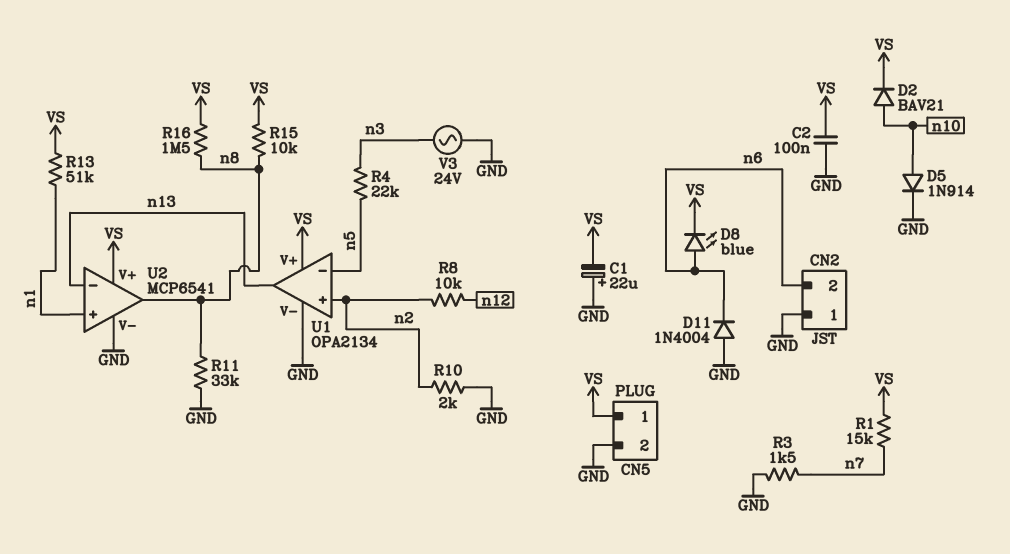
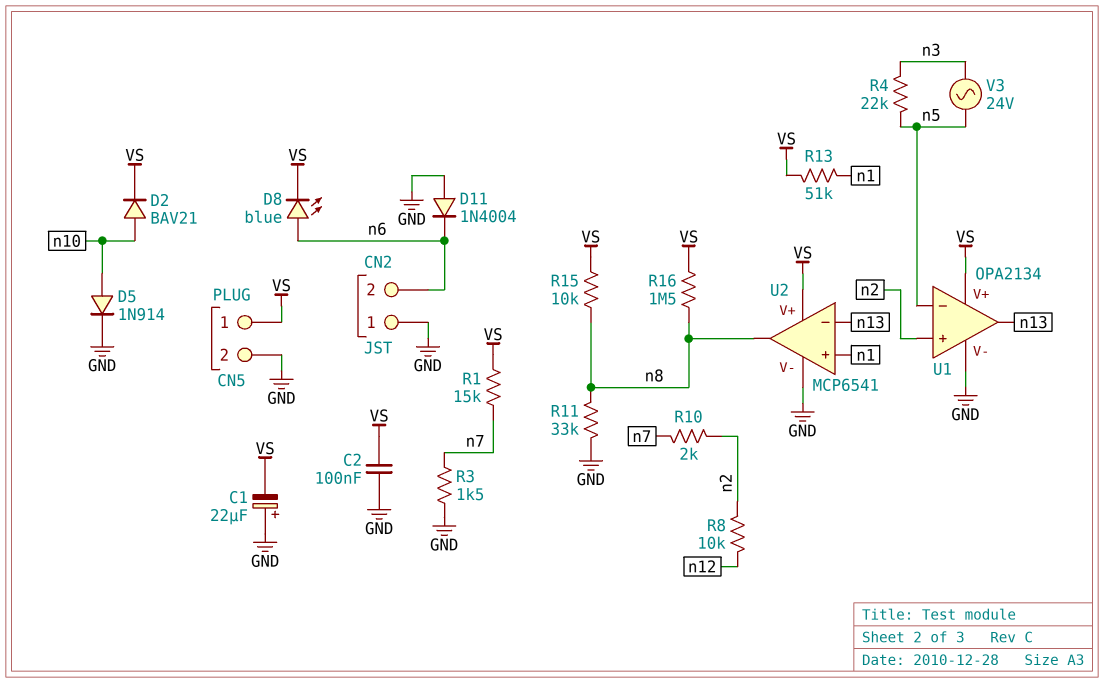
R10: 2k (GND, n2) -> 2k (n2, n7)
V3: AC 24V (GND, n3) -> AC 24V (n3, n5)

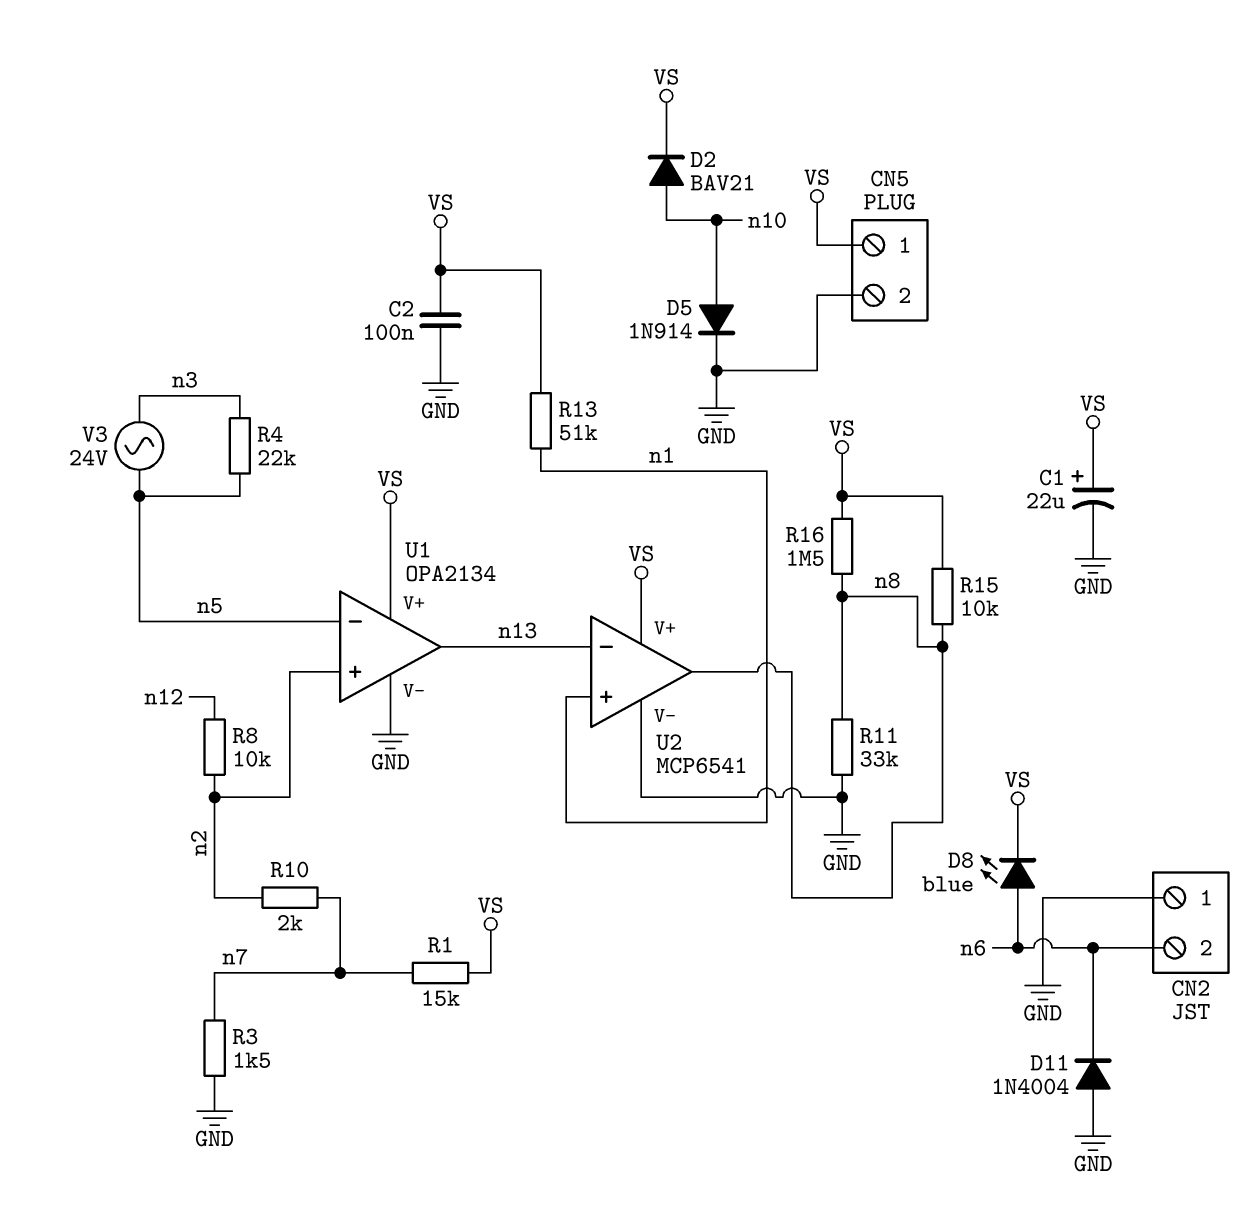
C1: 22uF (plus GND, minus VS) -> 22uF (plus VS, minus GND)

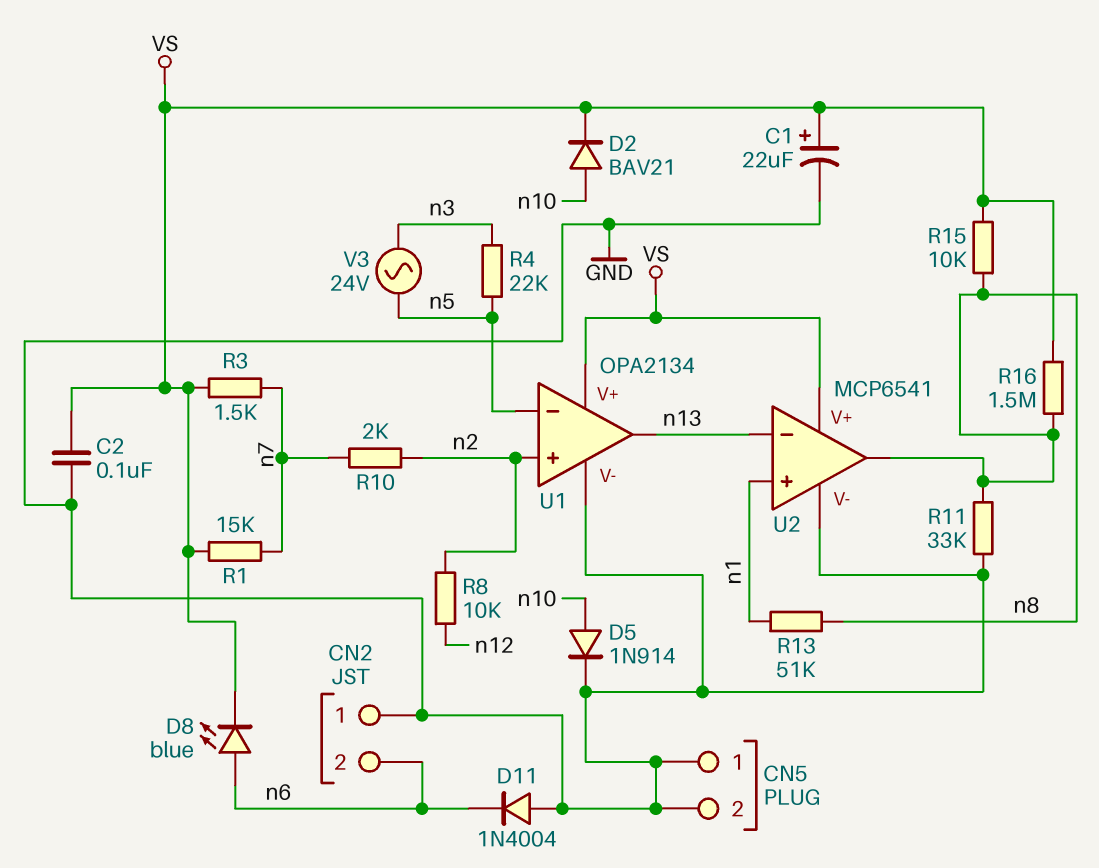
CN5 pin 1: VS -> GND
R3: 1.5k (GND, n7) -> 1.5k (VS, n7)
R13: 51k (VS, n1) -> 51k (n1, n8)

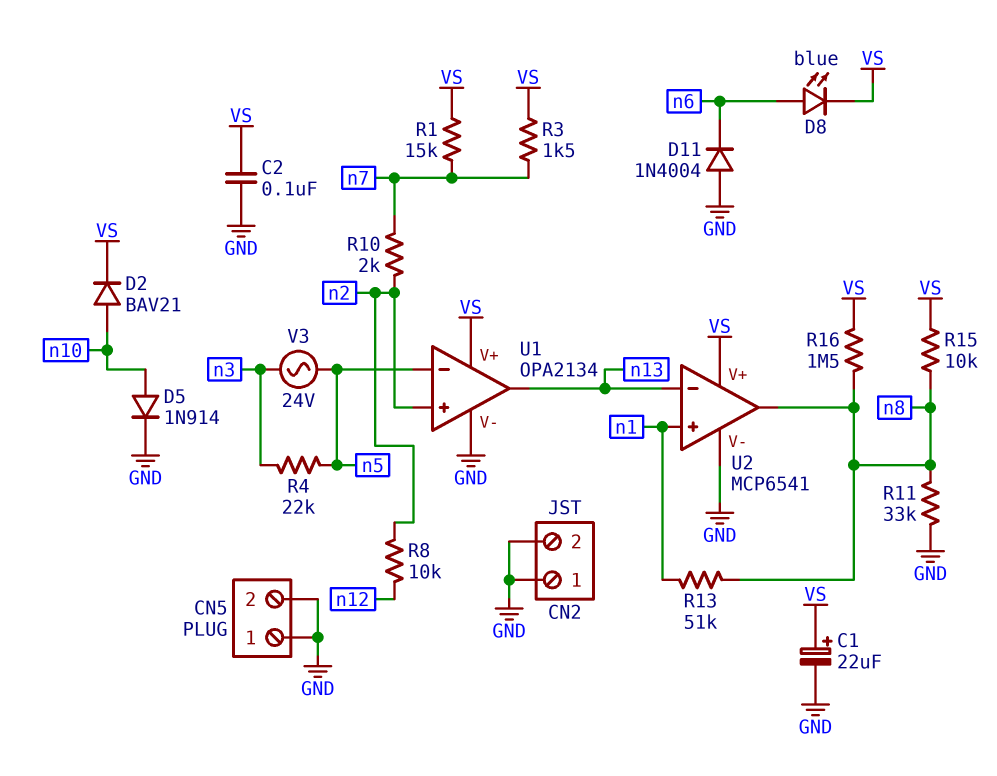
CN2 pin 2: n6 -> GND

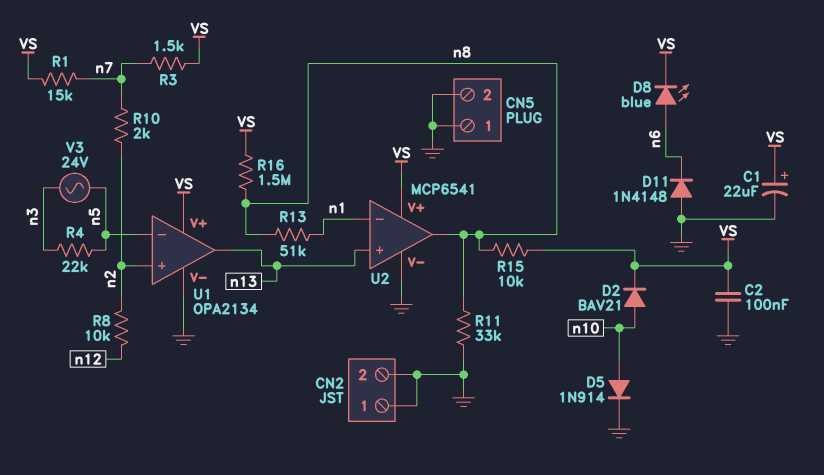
D11: diode 1N4004 (A GND, K n6) -> diode 1N4148 (A GND, K n6)
U2 pin in+: n1 -> n13
U2 pin in-: n13 -> n1

